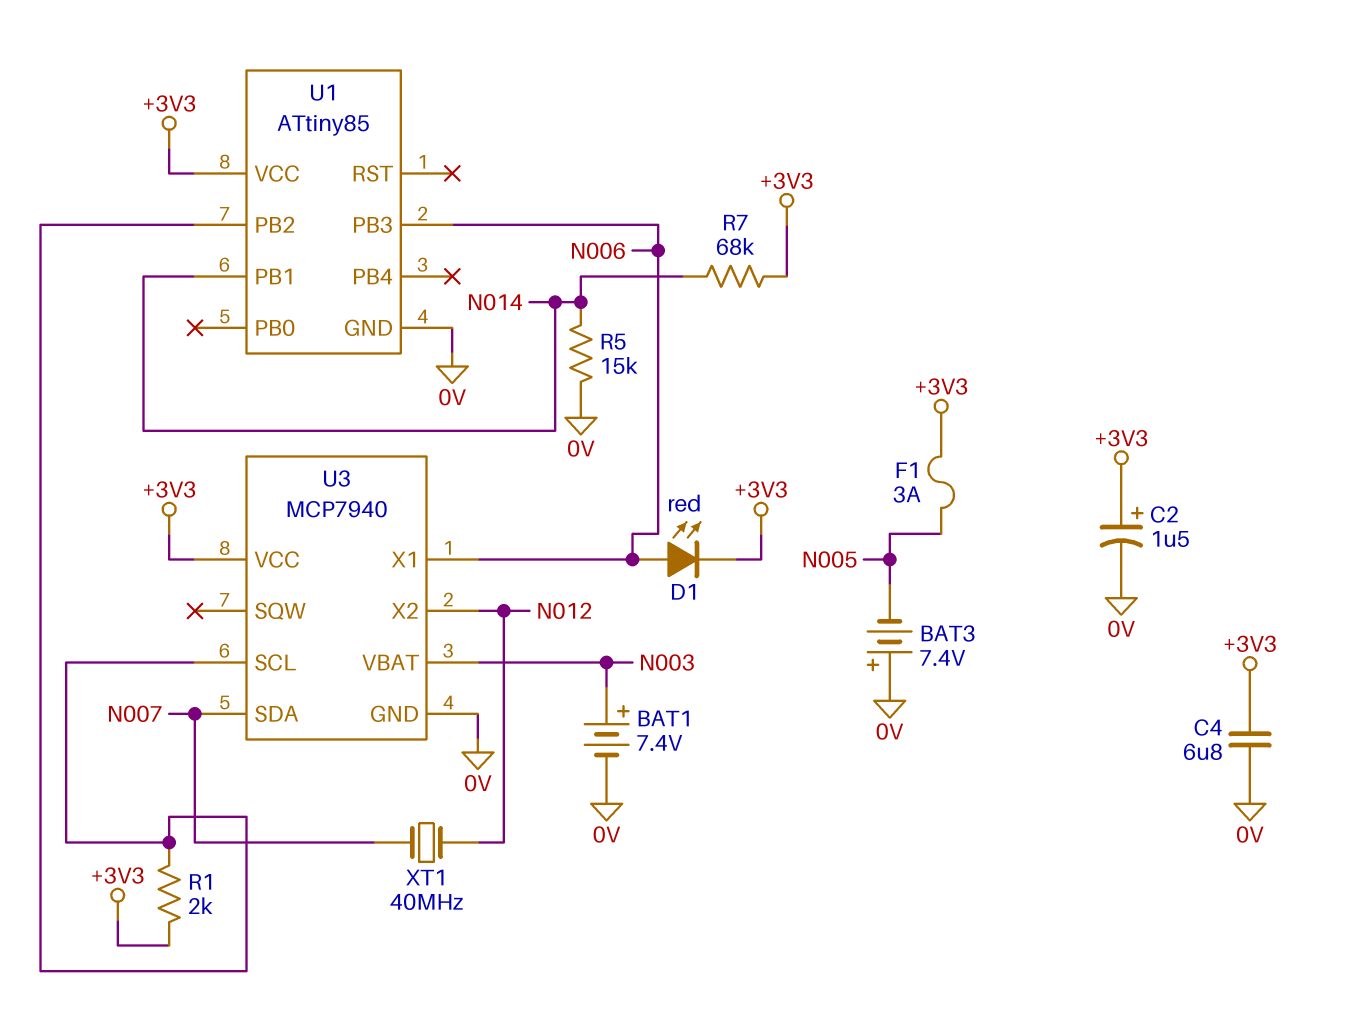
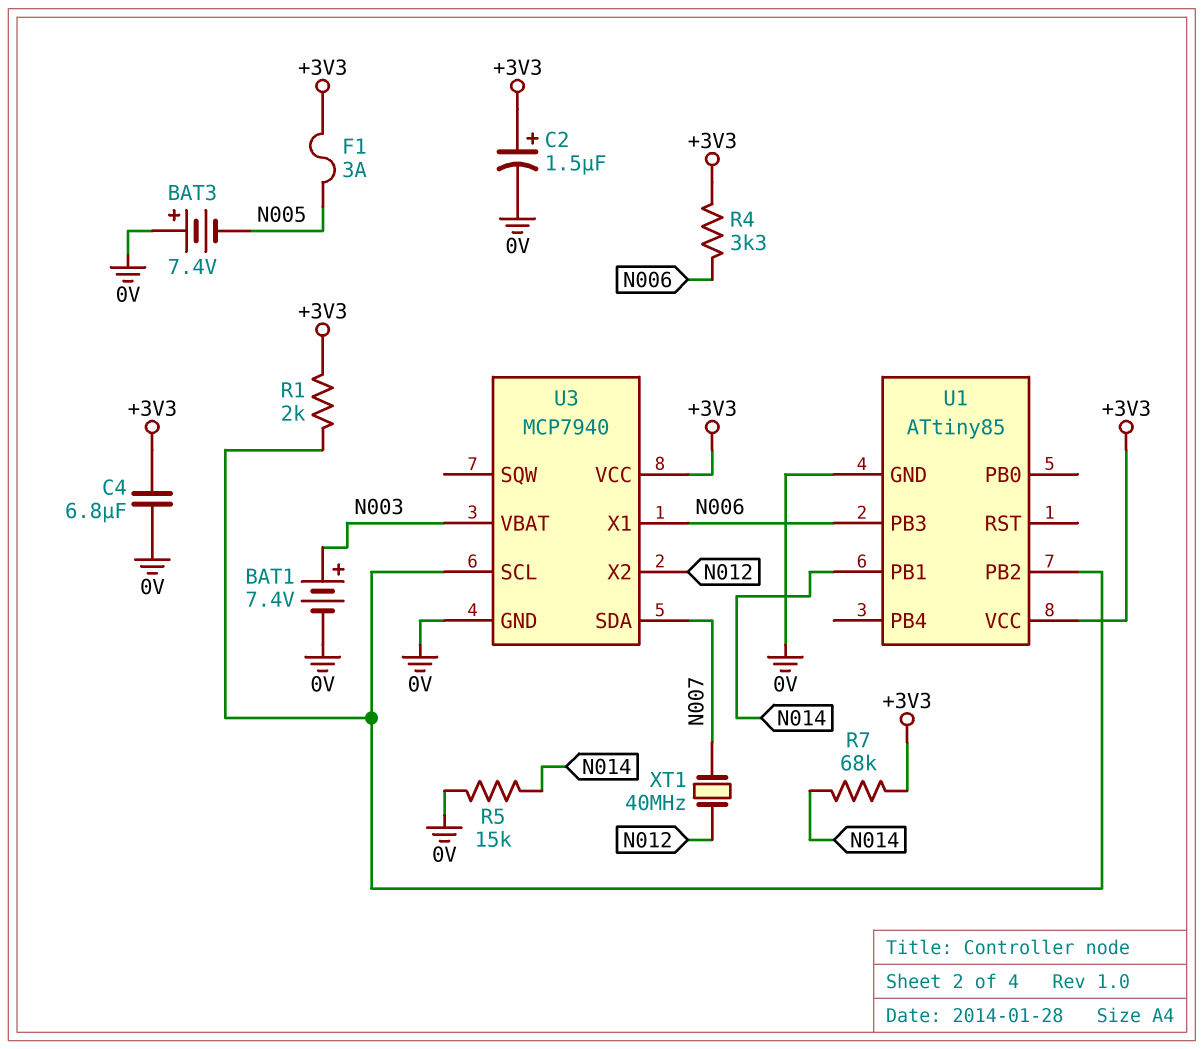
D1: LED red (A N006, K +3V3) -> none
R4: none -> 3.3k (+3V3, N006)

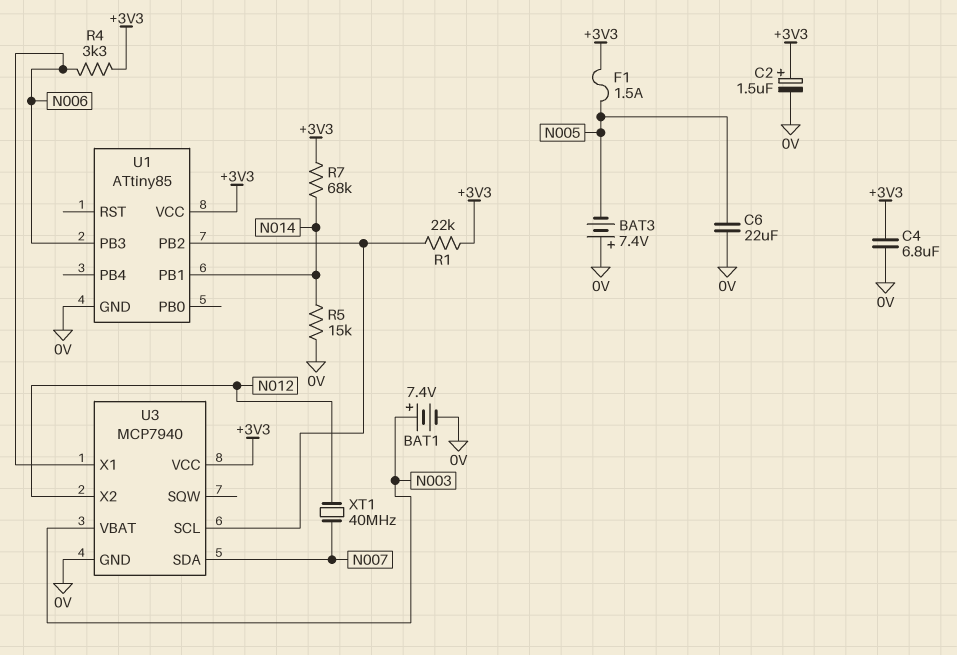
C6: none -> 22uF (0V, N005)
F1: 3A (+3V3, N005) -> 1.5A (+3V3, N005)
R1: 2k (+3V3, U1/PB2) -> 22k (+3V3, U1/PB2)

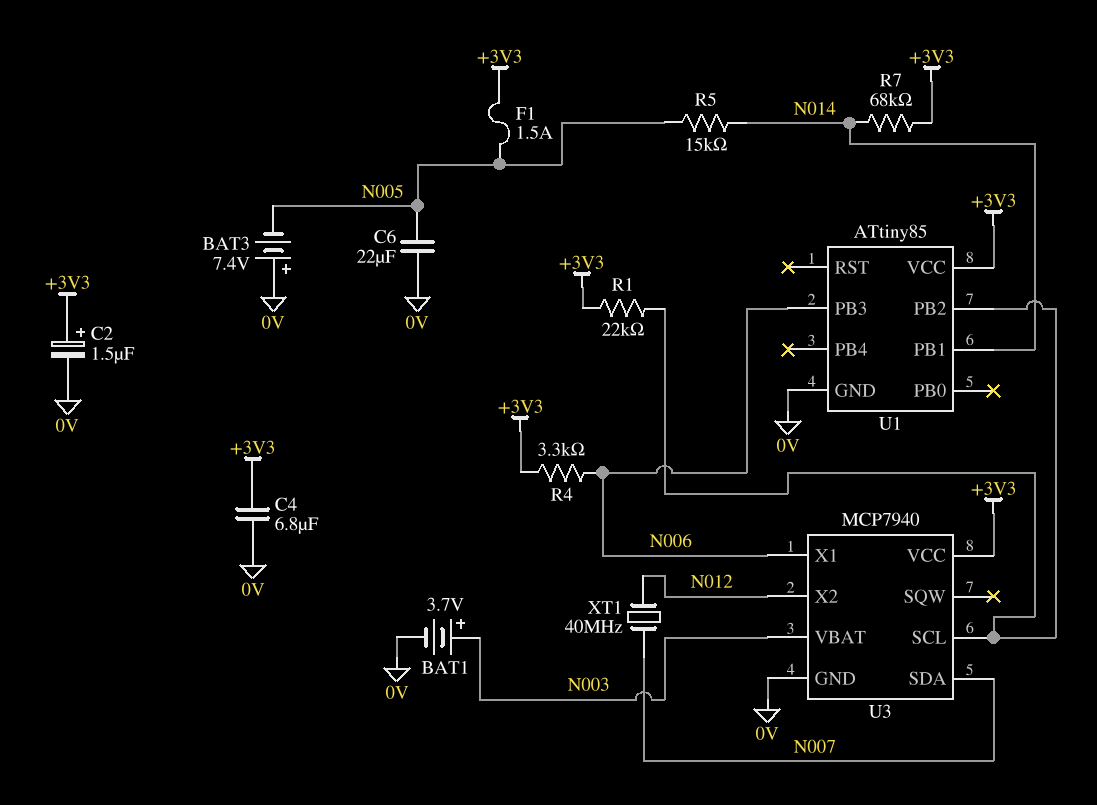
BAT1: 7.4V (plus N003, minus 0V) -> 3.7V (plus N003, minus 0V)
R5: 15k (0V, N014) -> 15k (N005, N014)

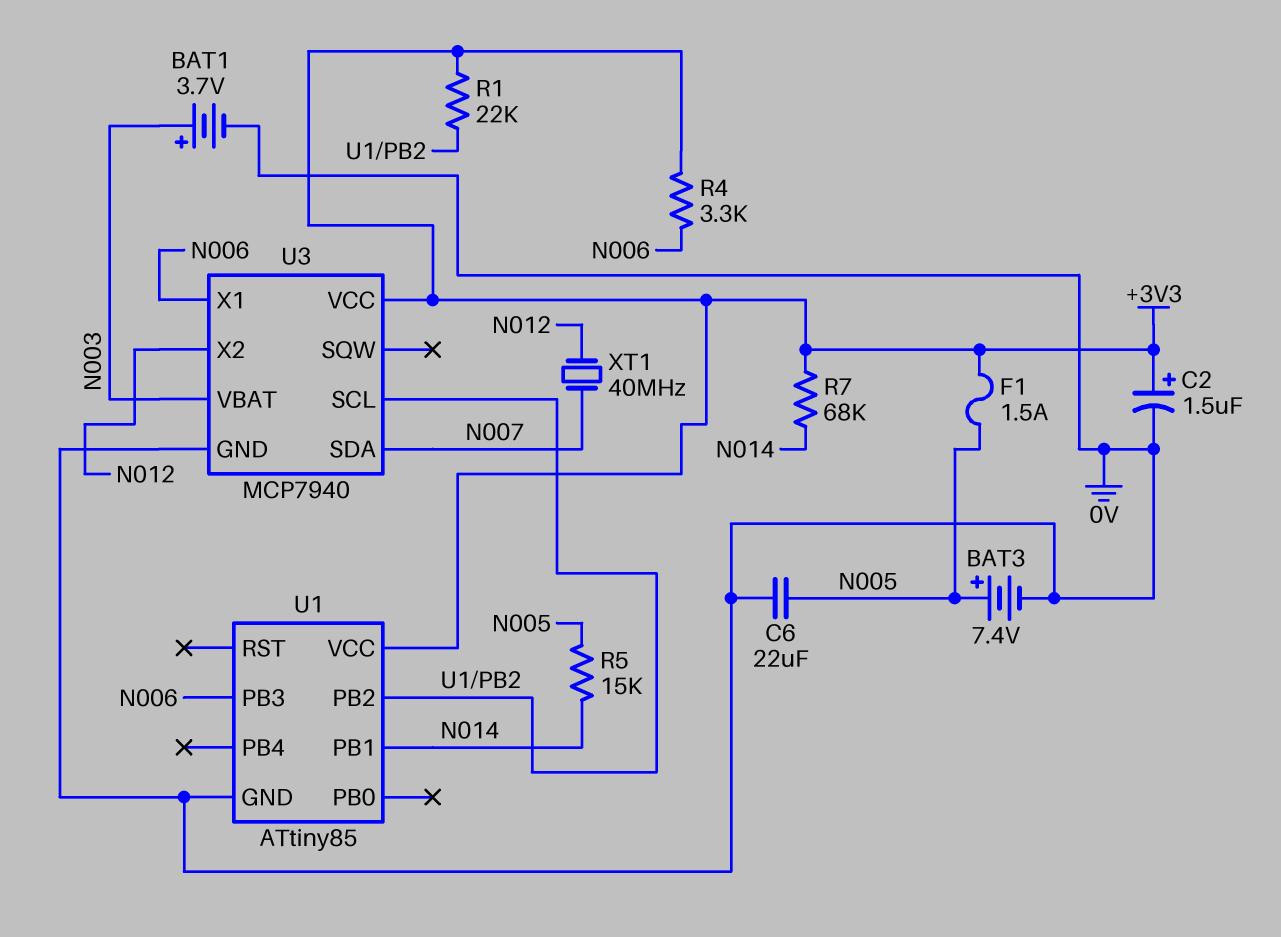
BAT3: 7.4V (plus 0V, minus N005) -> 7.4V (plus N005, minus 0V)
C4: 6.8uF (+3V3, 0V) -> none

